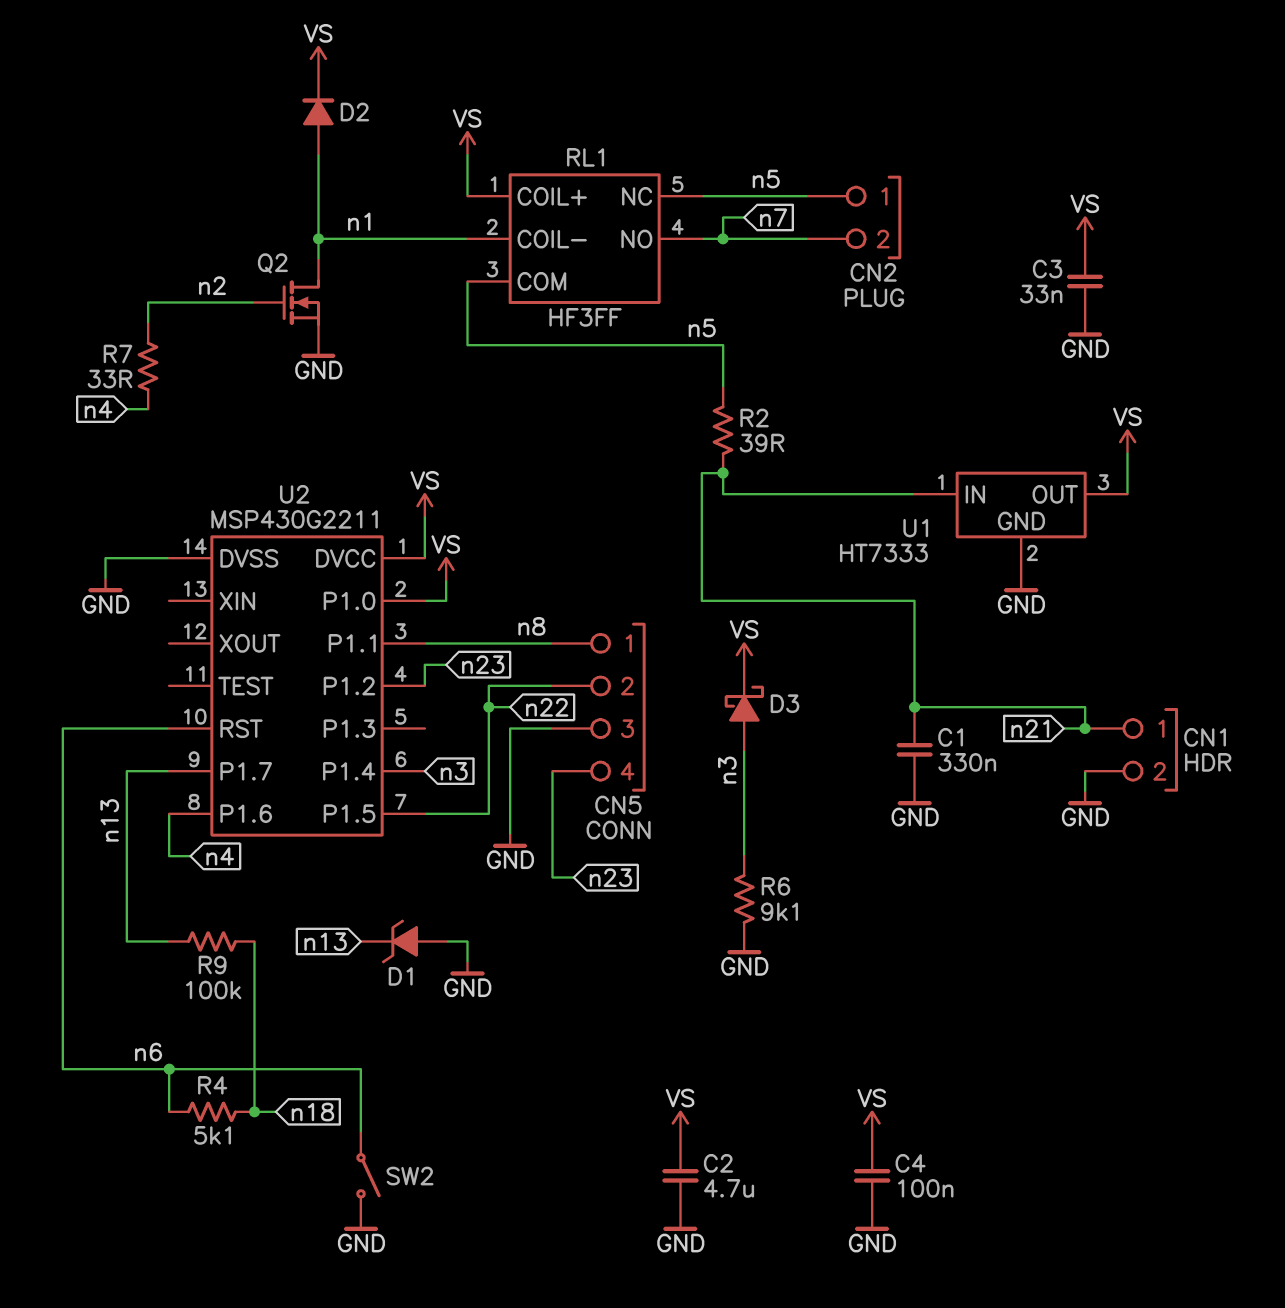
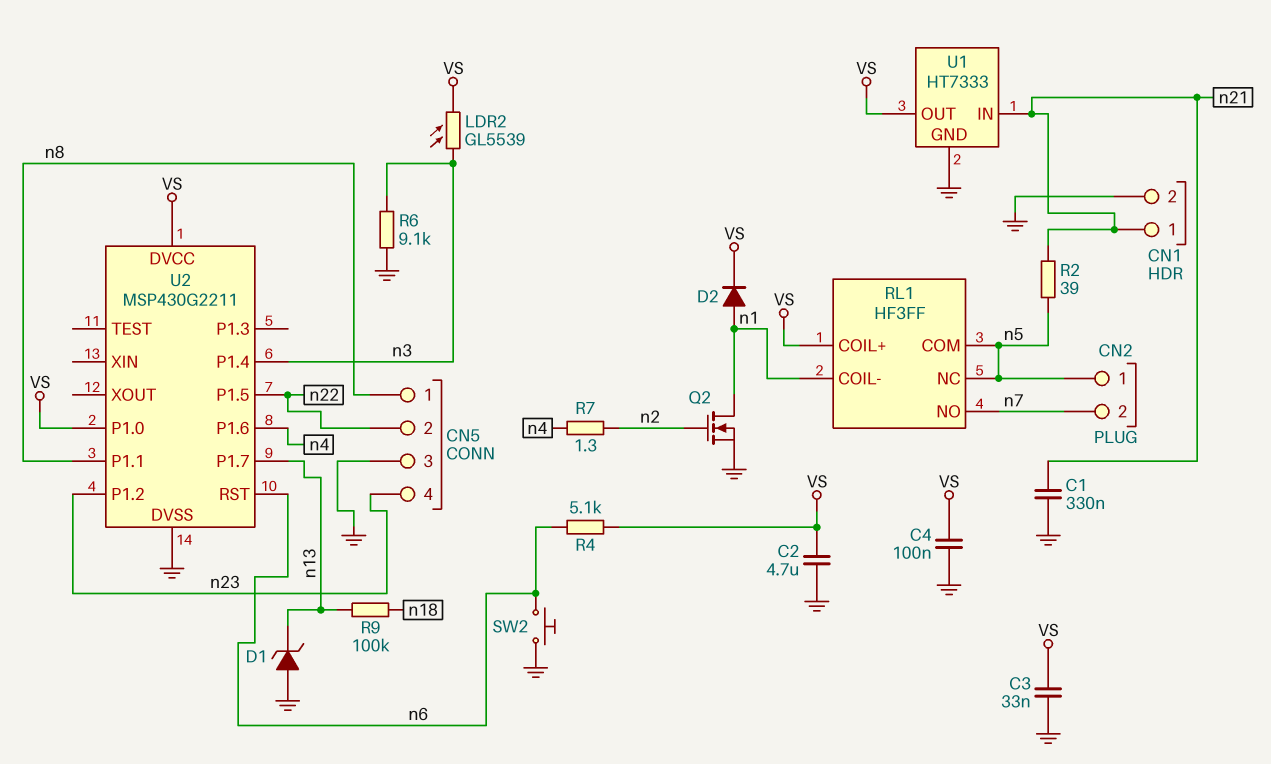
D3: schottky (A n3, K VS) -> none
LDR2: none -> GL5539 (VS, n3)
R4: 5.1k (n6, n18) -> 5.1k (VS, n6)
R7: 33 (n2, n4) -> 1.3 (n2, n4)
SW2: switch (GND, n6) -> button (GND, n6)

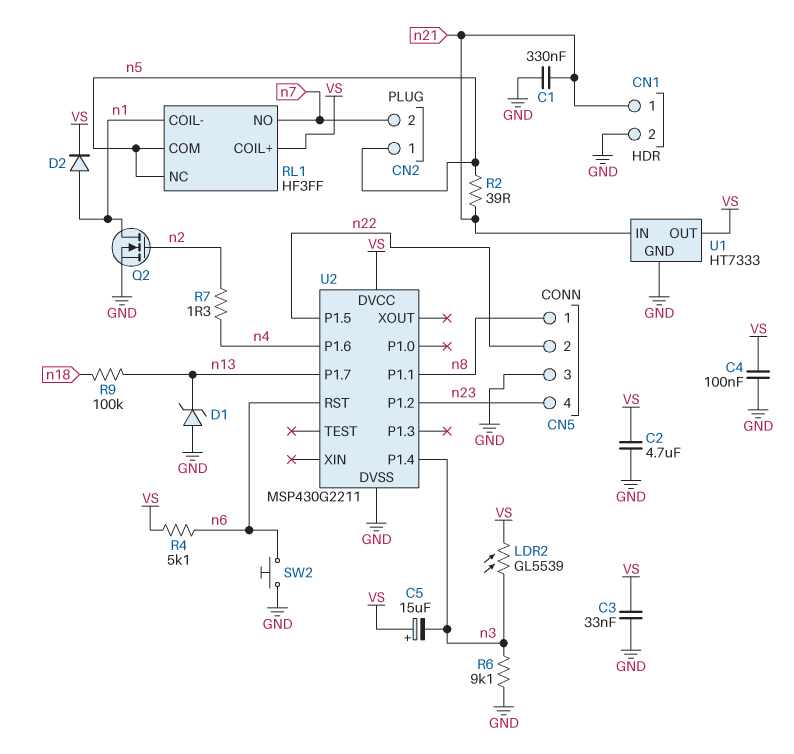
C5: none -> 15uF (plus VS, minus n3)
U2 pin P1.0: VS -> none

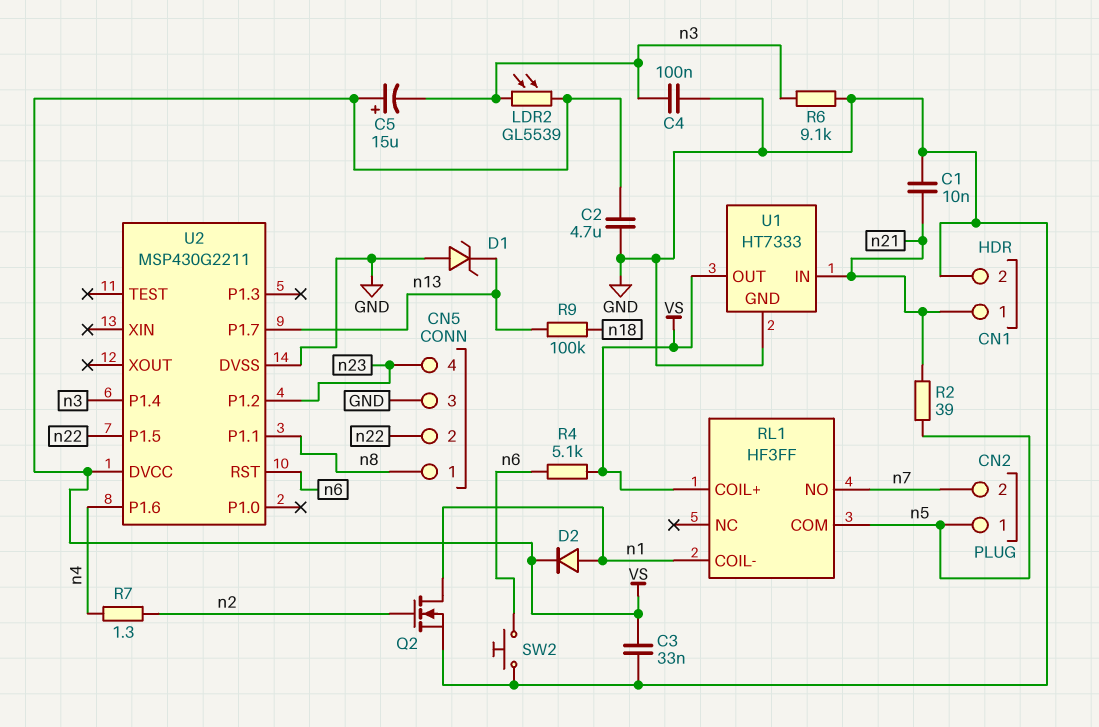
C1: 330nF (GND, n21) -> 10nF (GND, n21)
C4: 100nF (GND, VS) -> 100nF (GND, n3)
RL1 pin NC: n5 -> none

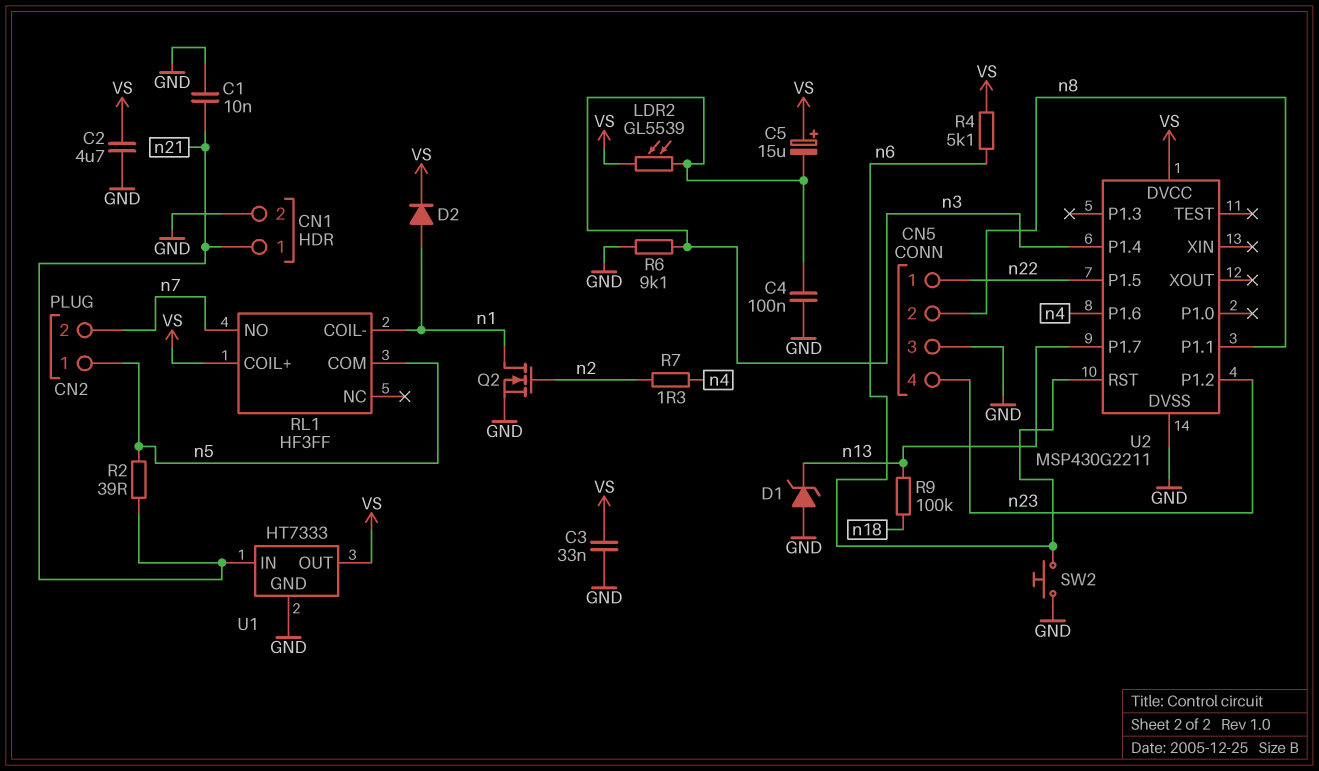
CN5 pin 1: n8 -> n22
CN5 pin 2: n22 -> n8

